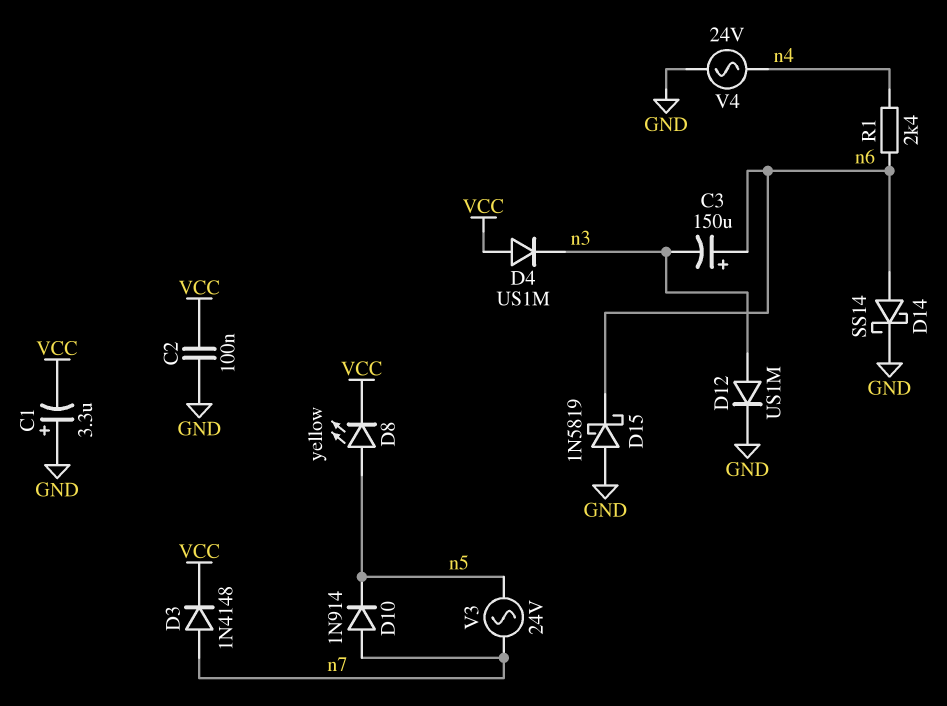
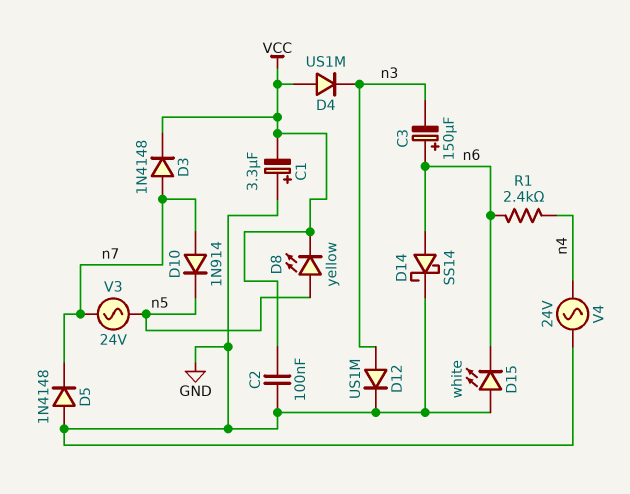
D5: none -> diode 1N4148 (A GND, K n7)
D15: schottky 1N5819 (A GND, K n6) -> LED white (A GND, K n6)

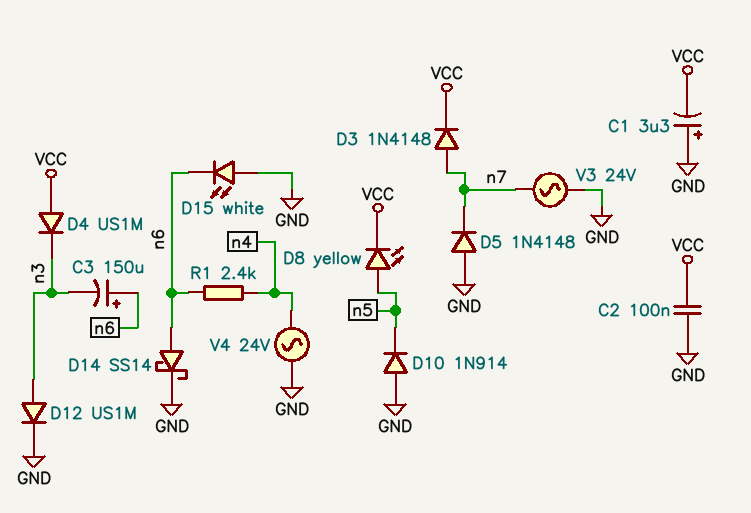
D10: diode 1N914 (A n7, K n5) -> diode 1N914 (A GND, K n5)
V3: AC 24V (n5, n7) -> AC 24V (GND, n7)

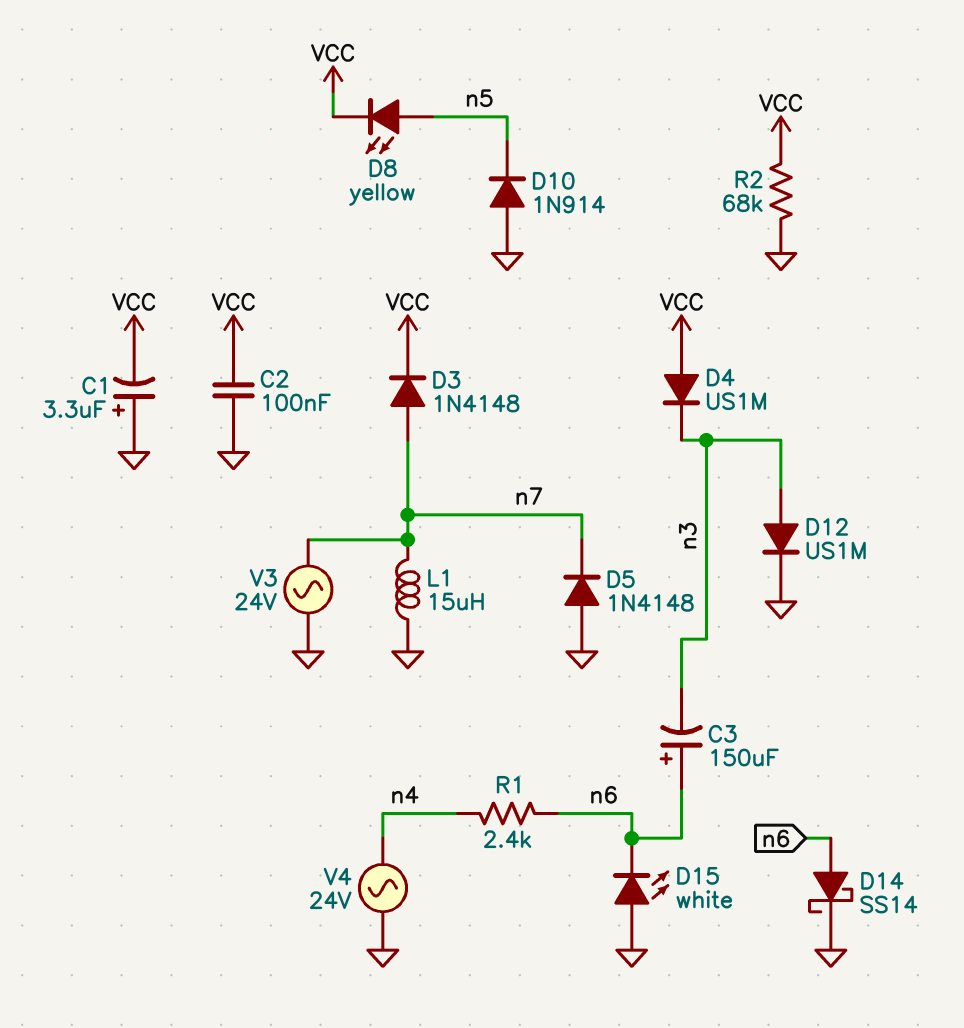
L1: none -> 15uH (GND, n7)
R2: none -> 68k (GND, VCC)

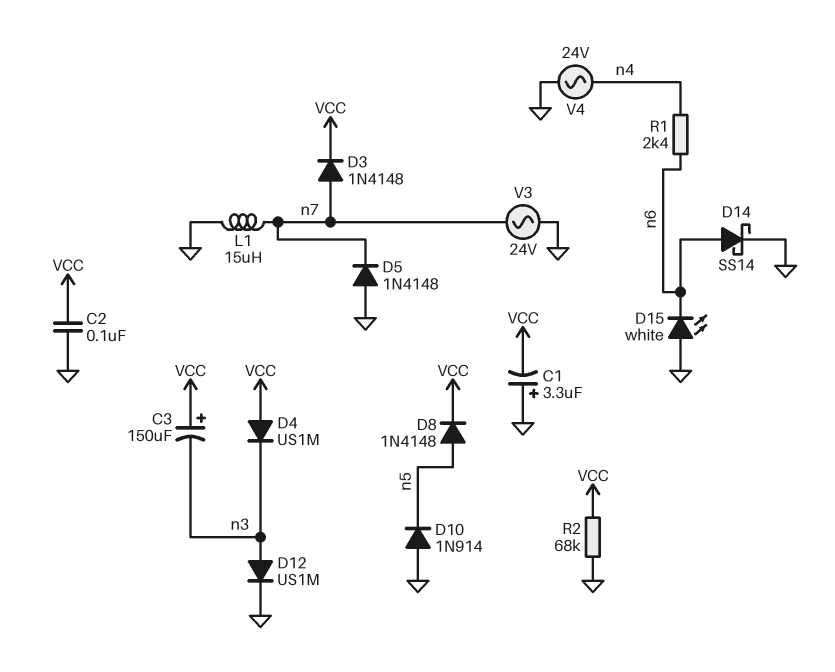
C3: 150uF (plus n6, minus n3) -> 150uF (plus VCC, minus n3)
D8: LED yellow (A n5, K VCC) -> diode 1N4148 (A n5, K VCC)

